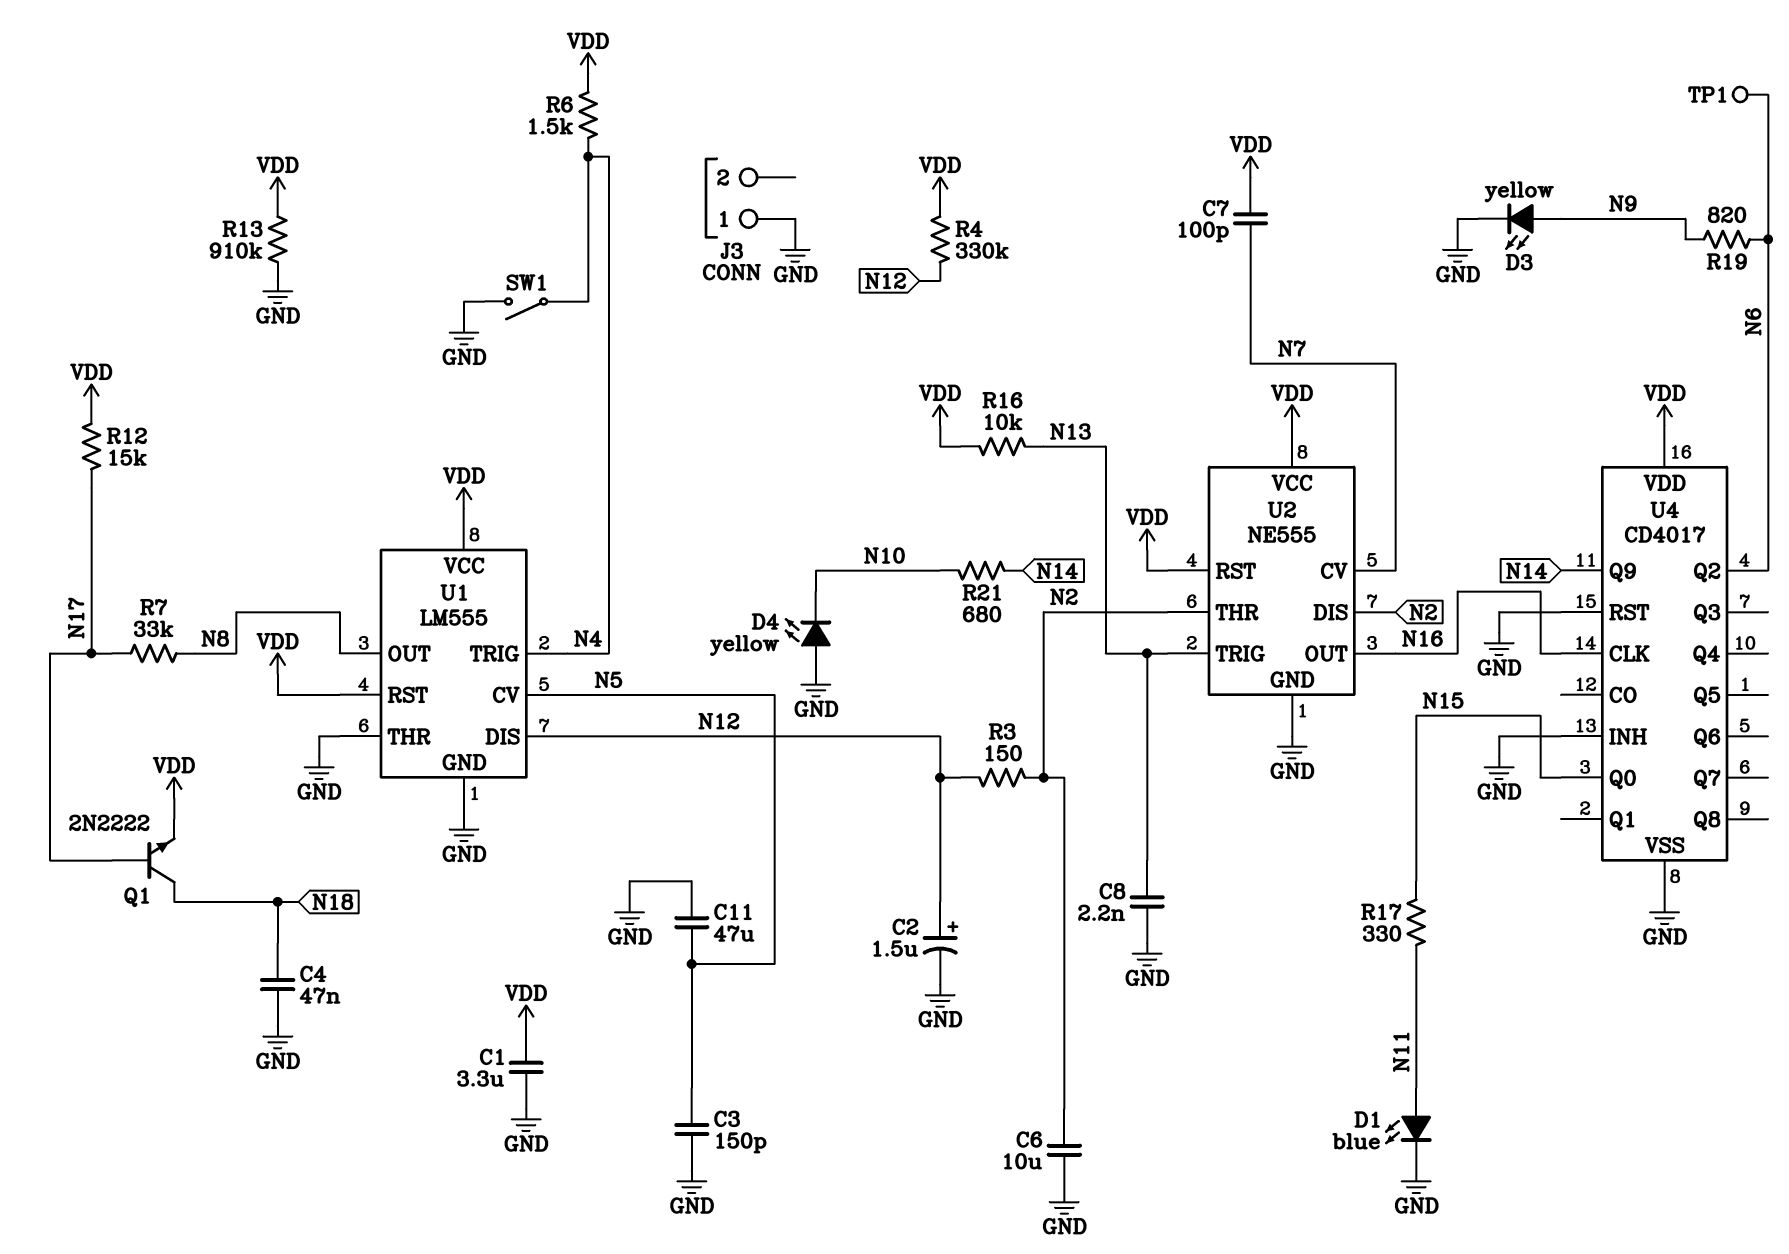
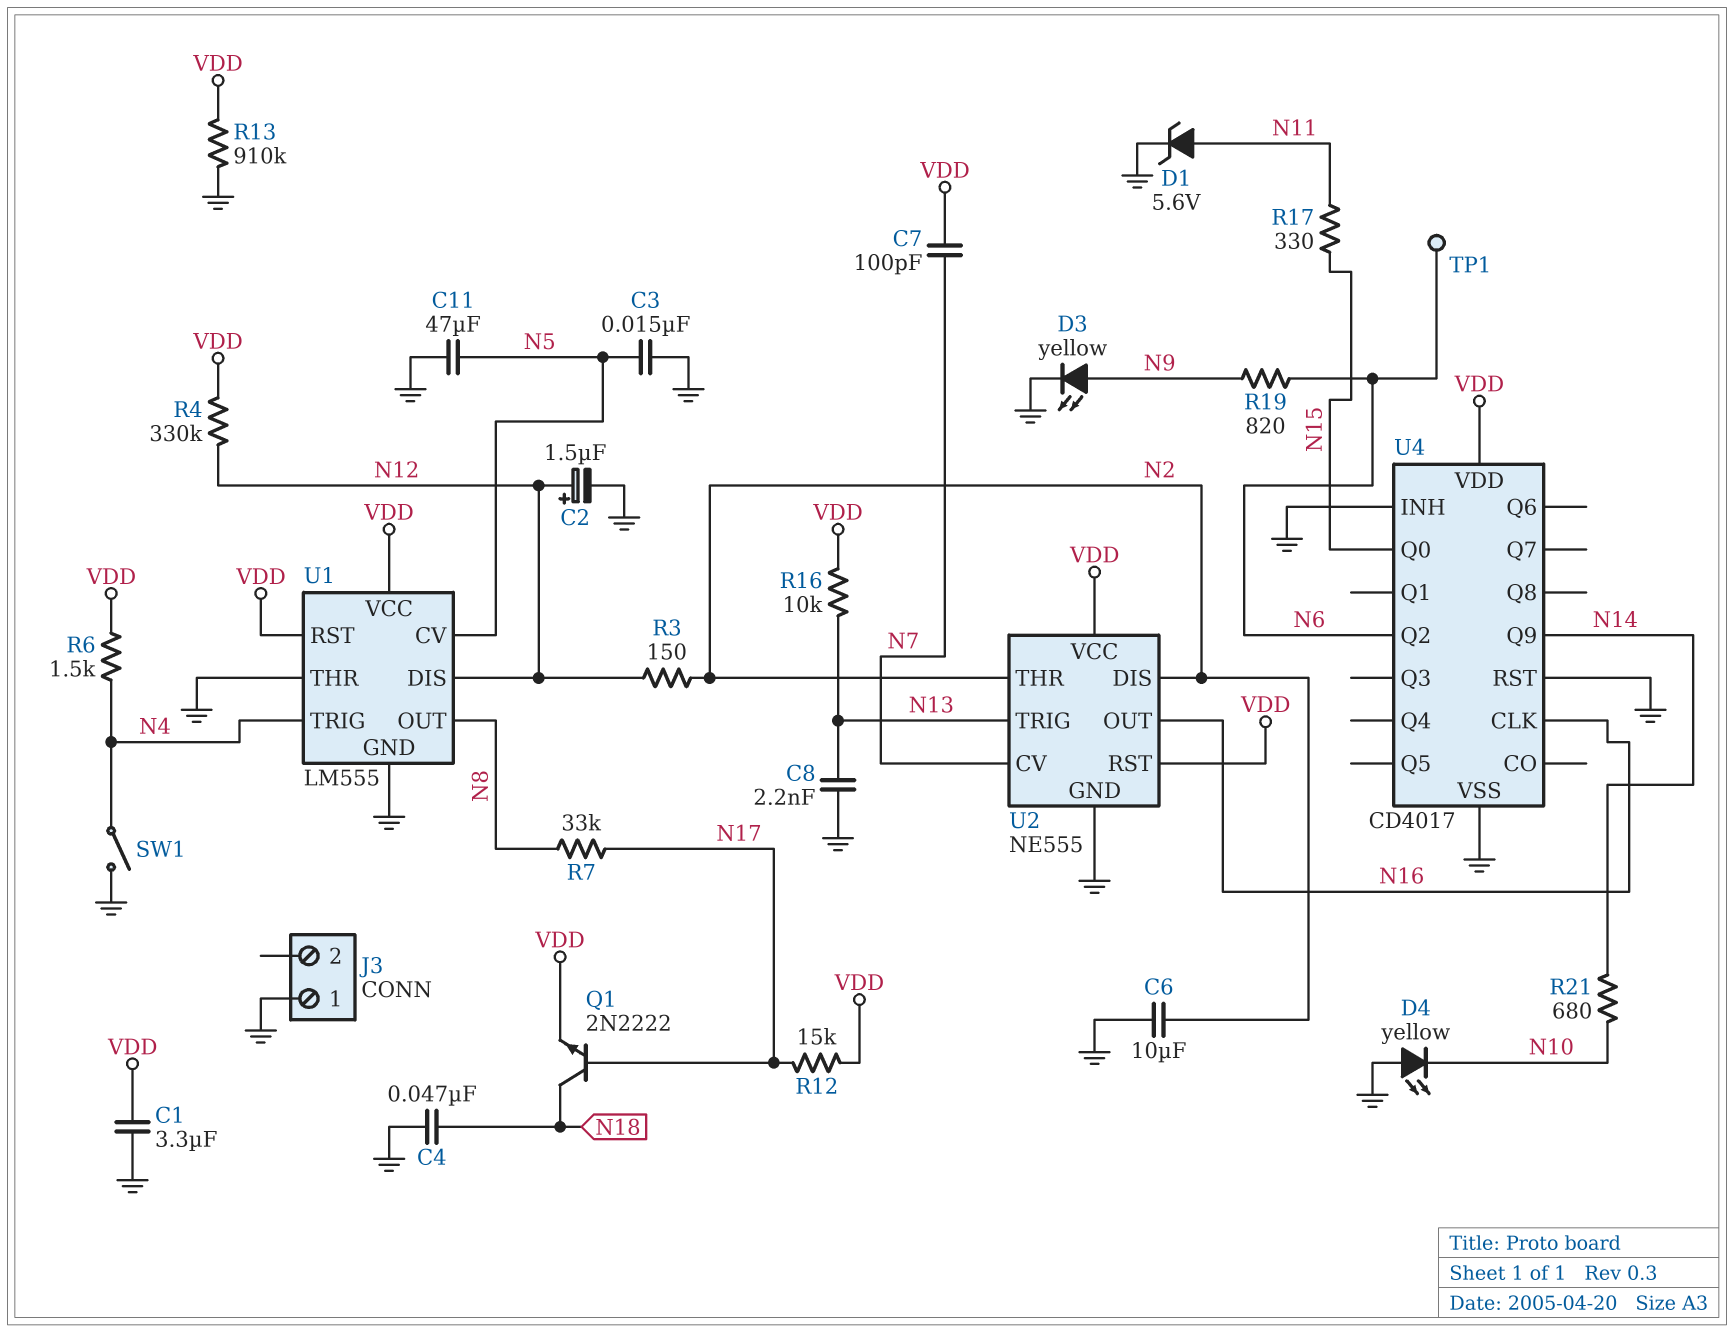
C3: 150pF (GND, N5) -> 15nF (GND, N5)
D1: LED blue (A N11, K GND) -> zener 5.6V (A N11, K GND)

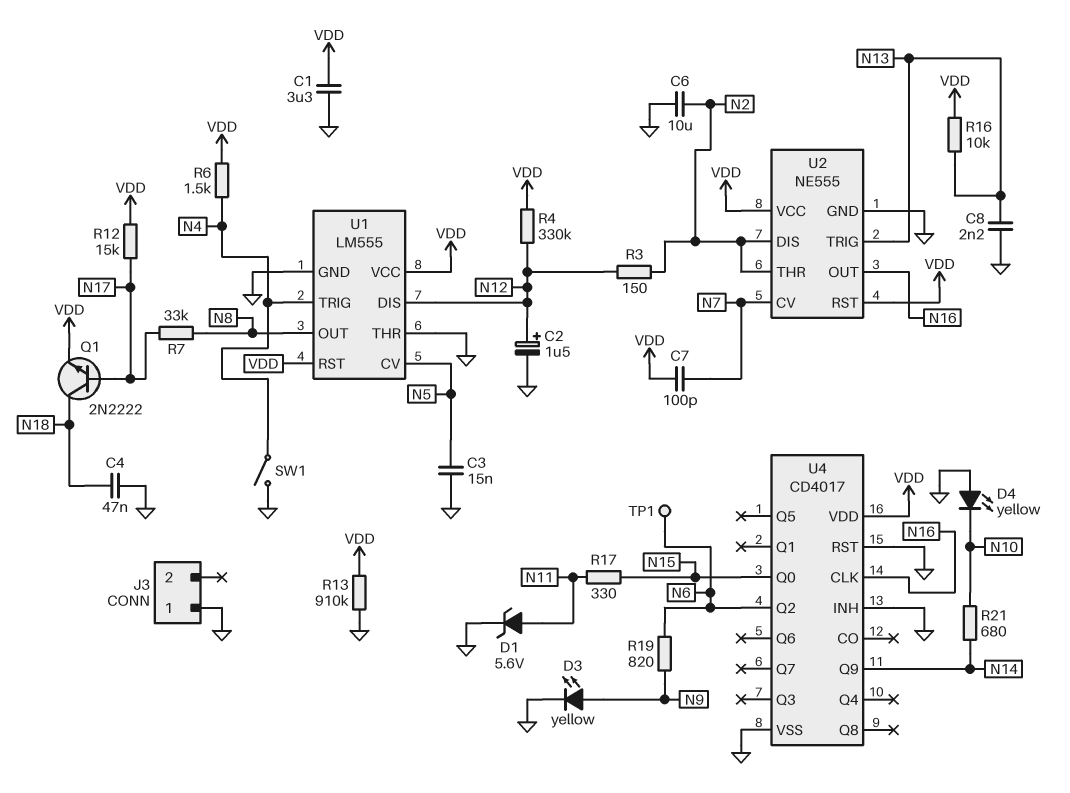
C11: 47uF (GND, N5) -> none

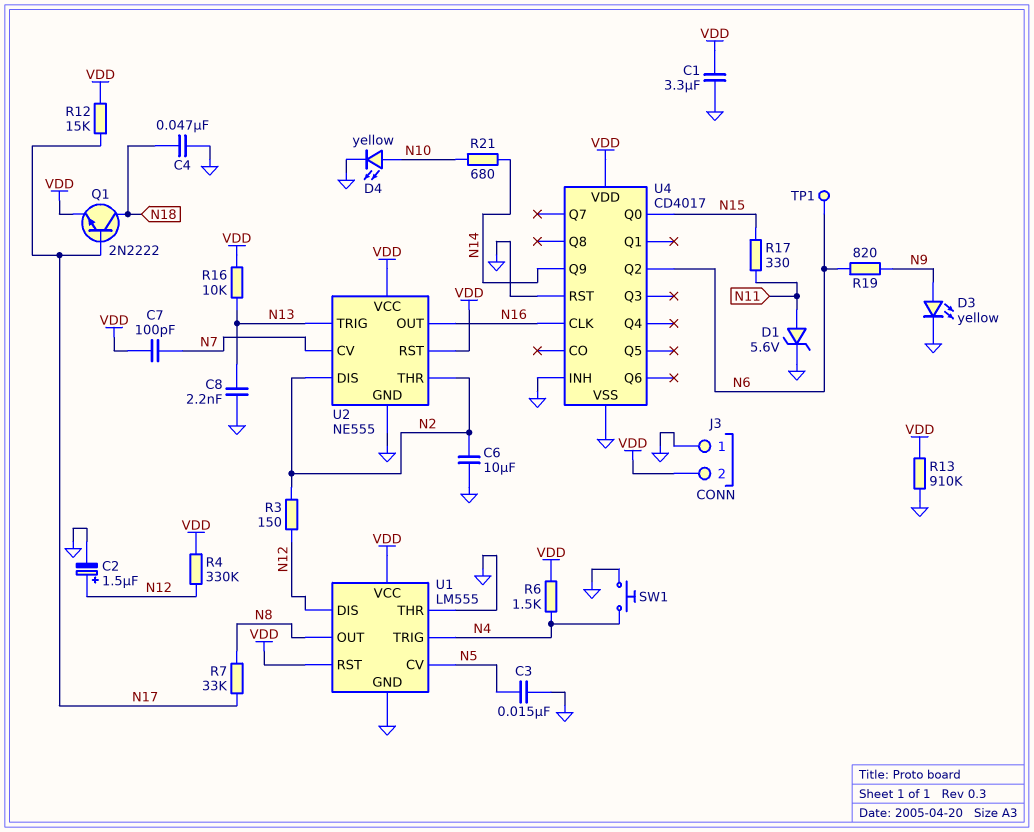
D4: LED yellow (A GND, K N10) -> LED yellow (A N10, K GND)
J3 pin 2: none -> VDD
SW1: switch (GND, N4) -> button (GND, N4)

